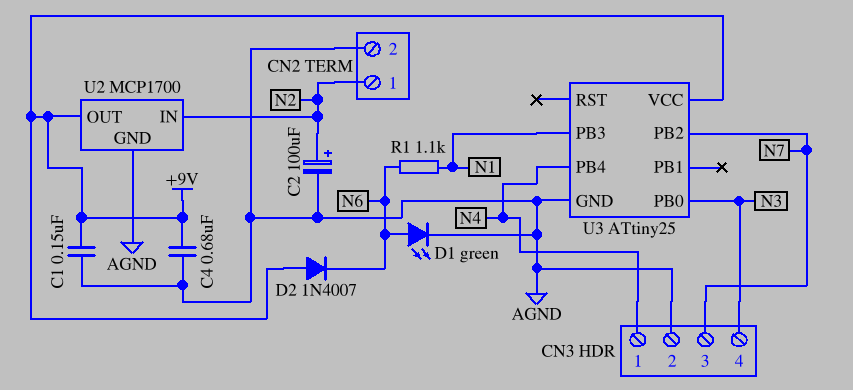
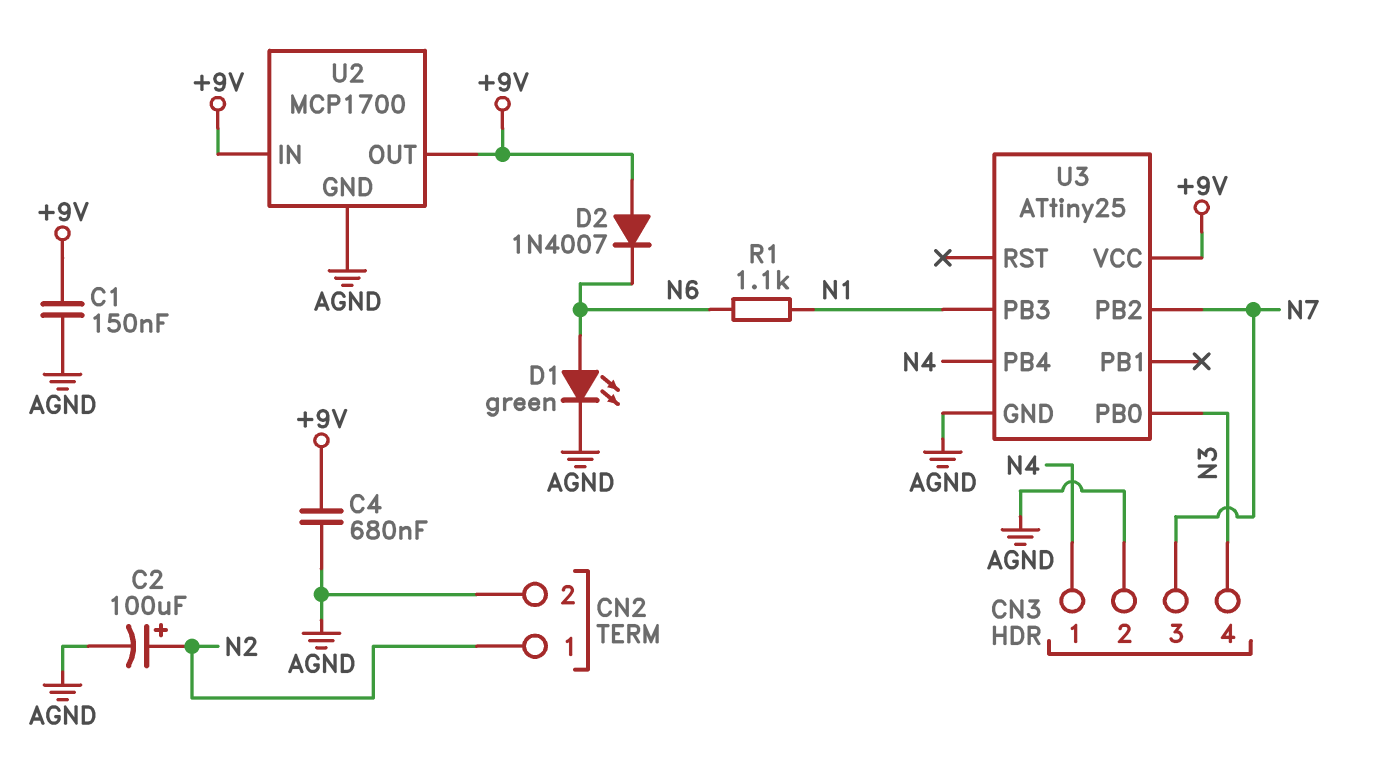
U2 pin IN: N2 -> +9V

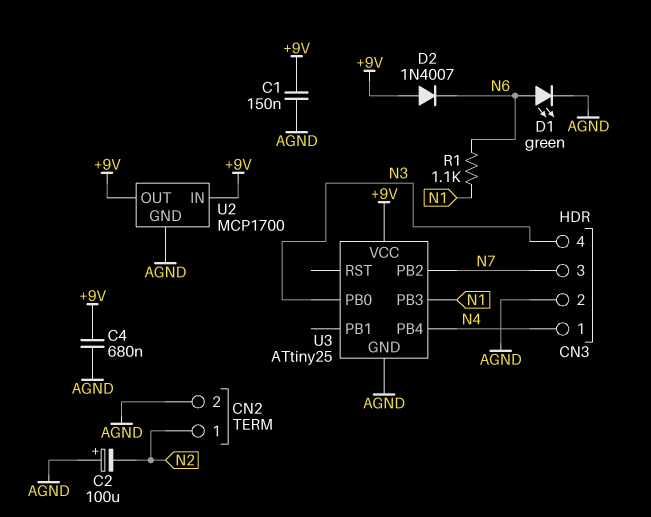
C2: 100uF (plus N2, minus AGND) -> 100uF (plus AGND, minus N2)

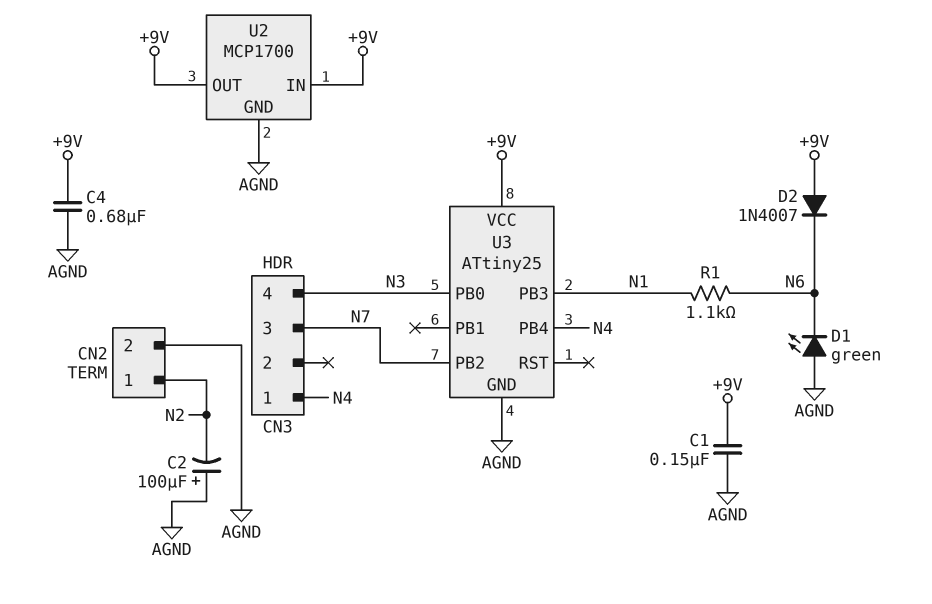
CN3 pin 2: AGND -> none
D1: LED green (A N6, K AGND) -> LED green (A AGND, K N6)

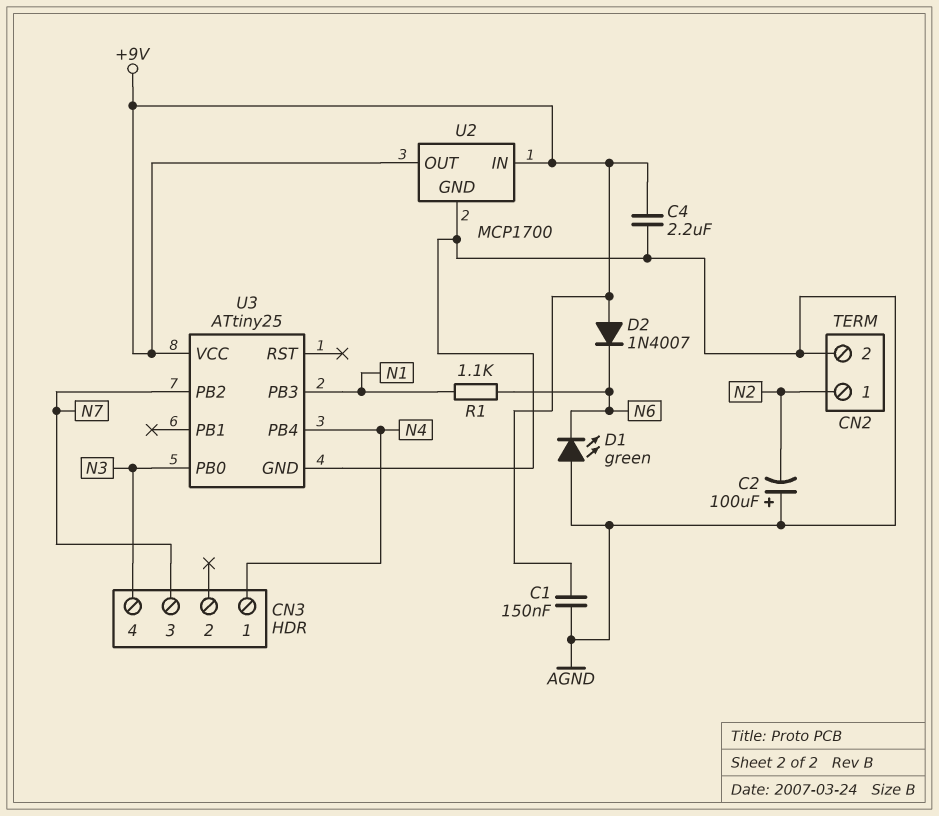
C4: 680nF (+9V, AGND) -> 2.2uF (+9V, AGND)

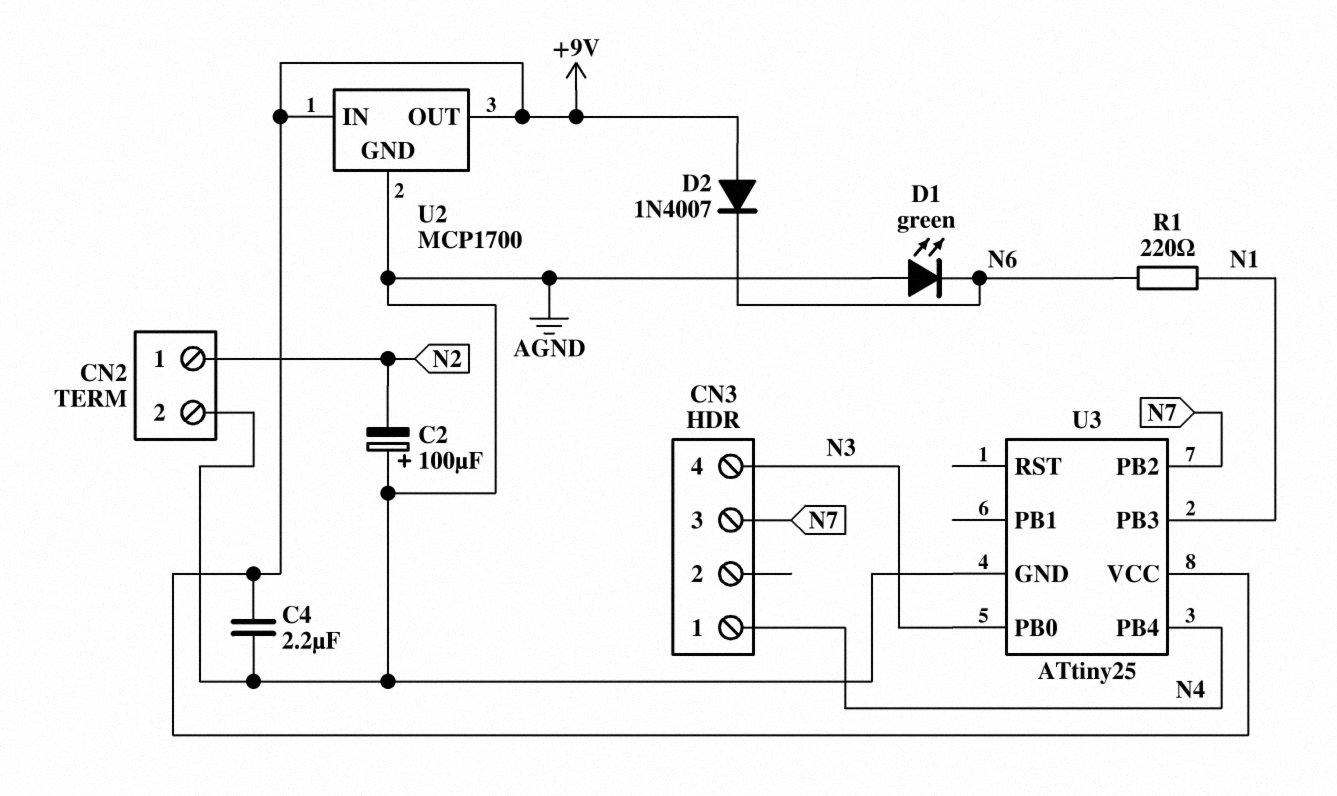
C1: 150nF (+9V, AGND) -> none
R1: 1.1k (N1, N6) -> 220 (N1, N6)

